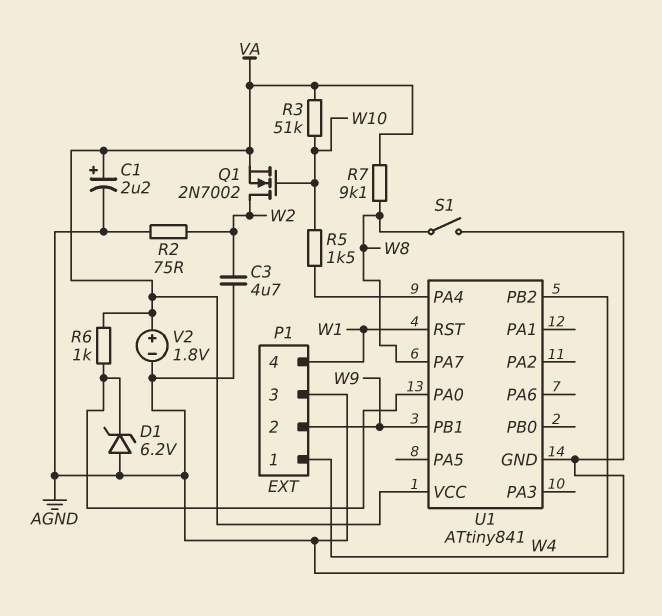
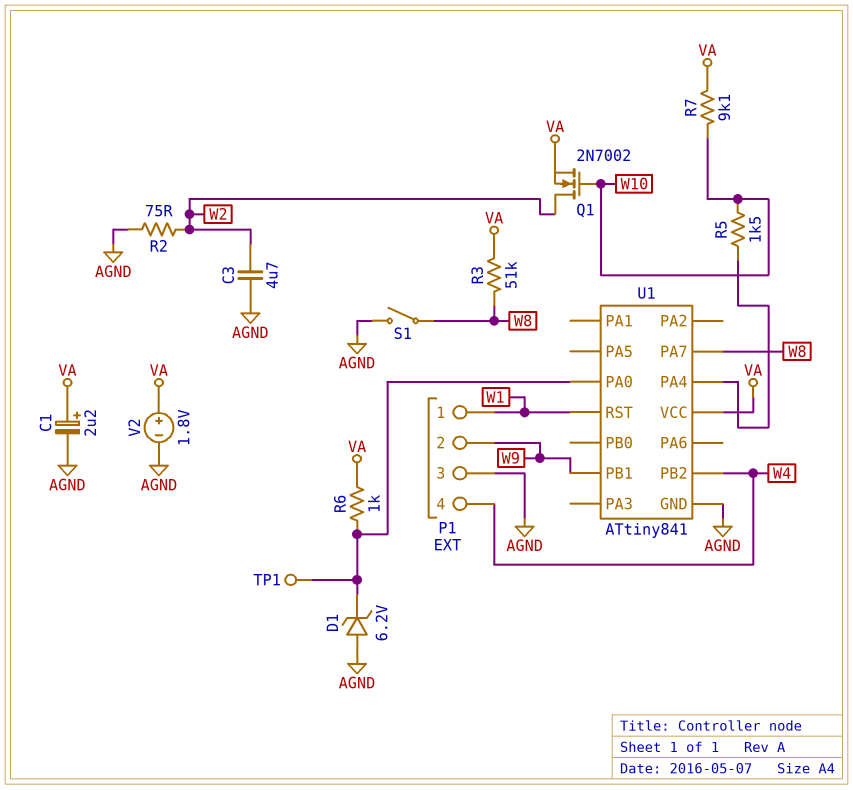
P1 pin 1: W4 -> W1
P1 pin 4: W1 -> W4
R3: 51k (VA, W10) -> 51k (VA, W8)
R7: 9.1k (VA, W8) -> 9.1k (VA, W10)
TP1: none -> test point (U1/PA0)

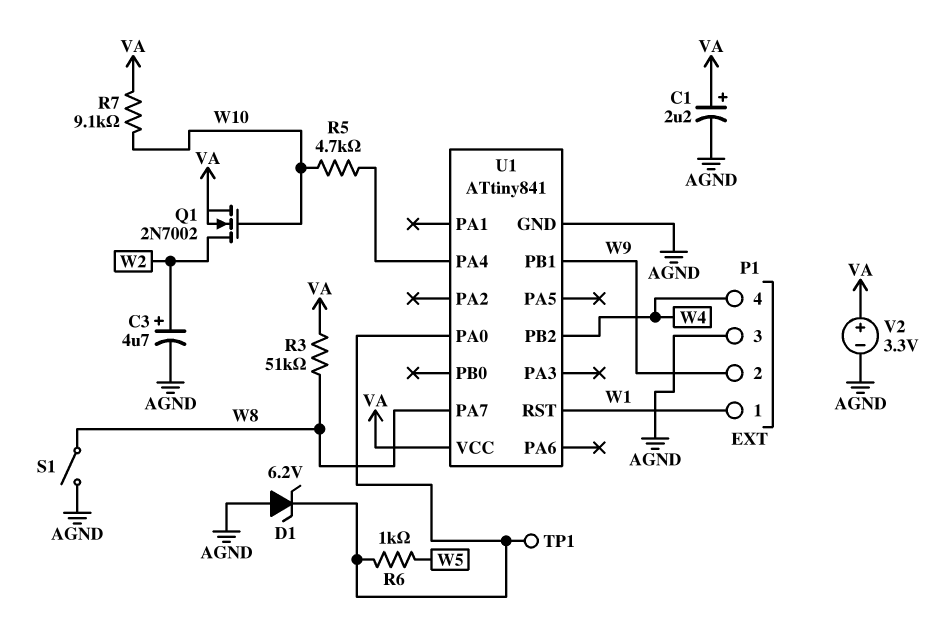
C3: 4.7uF (AGND, W2) -> 4.7uF (plus W2, minus AGND)
R2: 75 (AGND, W2) -> none
R5: 1.5k (U1/PA4, W10) -> 4.7k (U1/PA4, W10)
R6: 1k (U1/PA0, VA) -> 1k (U1/PA0, W5)
V2: 1.8V (plus VA, minus AGND) -> 3.3V (plus VA, minus AGND)

